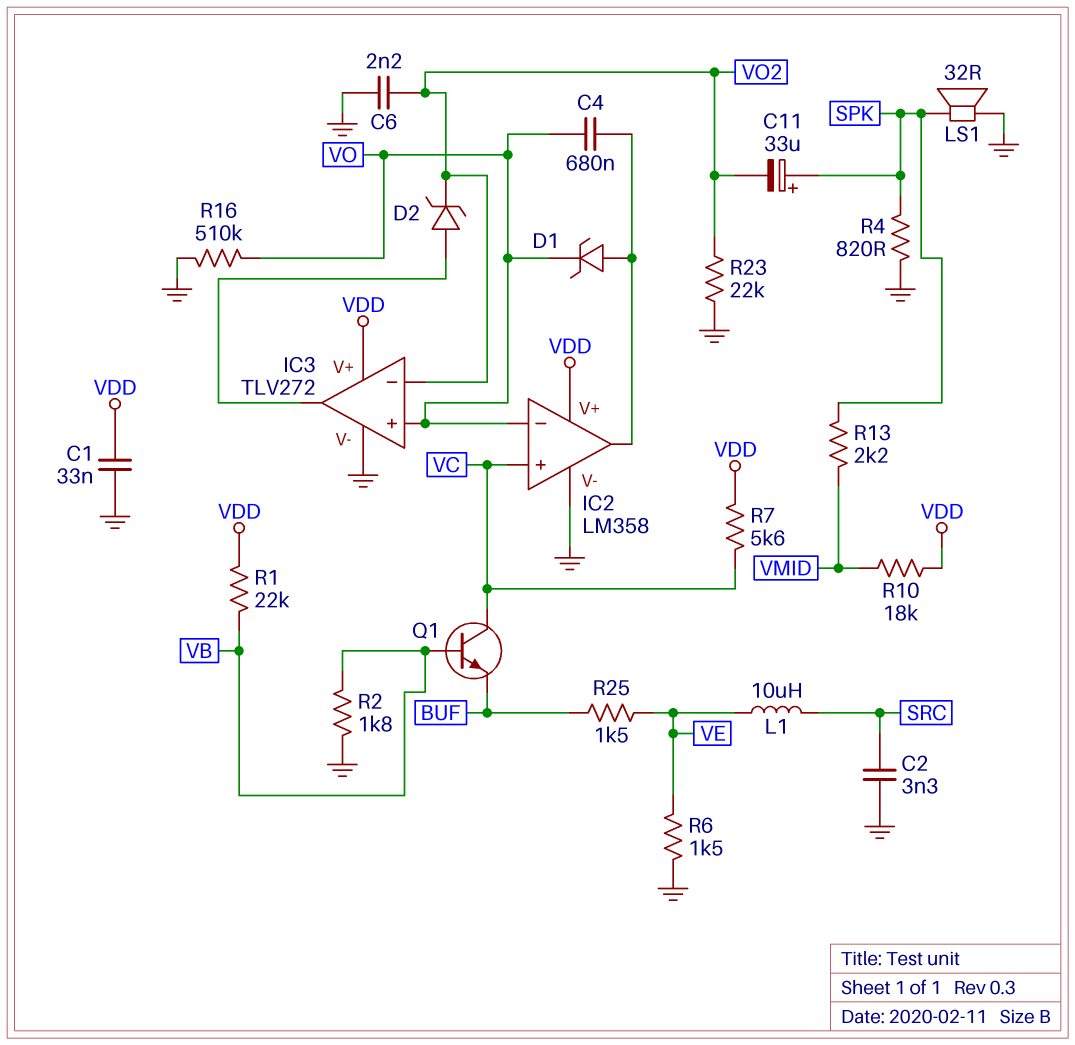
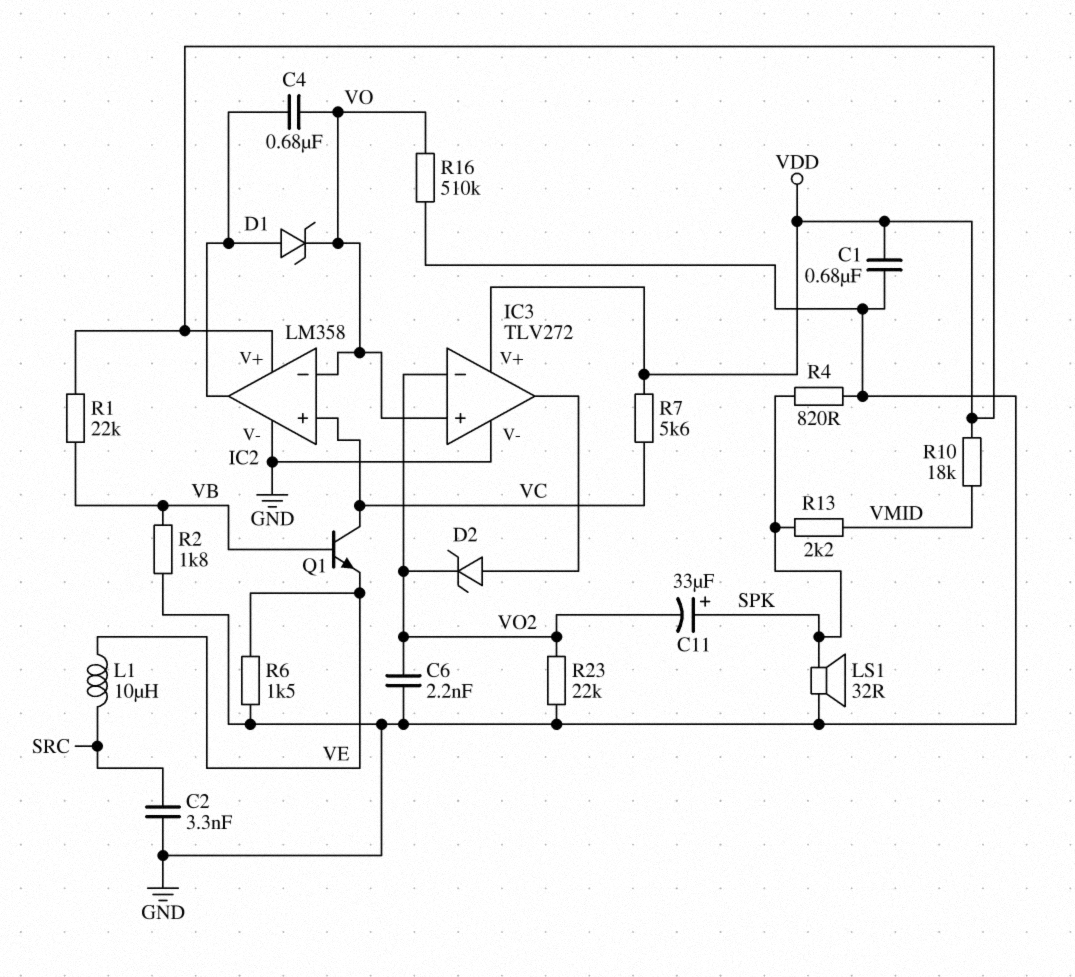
C1: 33nF (GND, VDD) -> 680nF (GND, VDD)
Q1: NPN (B VB, C VC, E BUF) -> NPN (B VB, C VC, E VE)
R25: 1.5k (BUF, VE) -> none

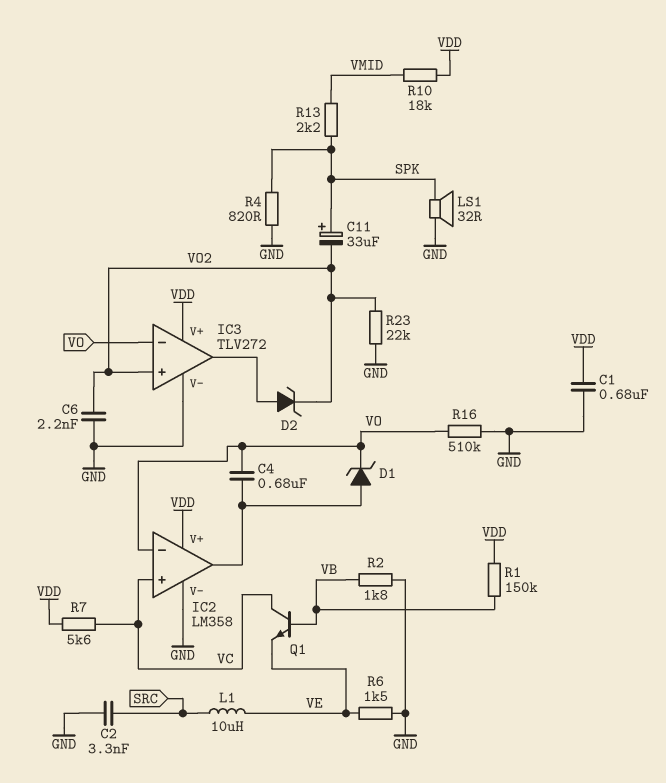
IC3 pin in+: VO -> VO2
IC3 pin in-: VO2 -> VO
R1: 22k (VB, VDD) -> 150k (VB, VDD)

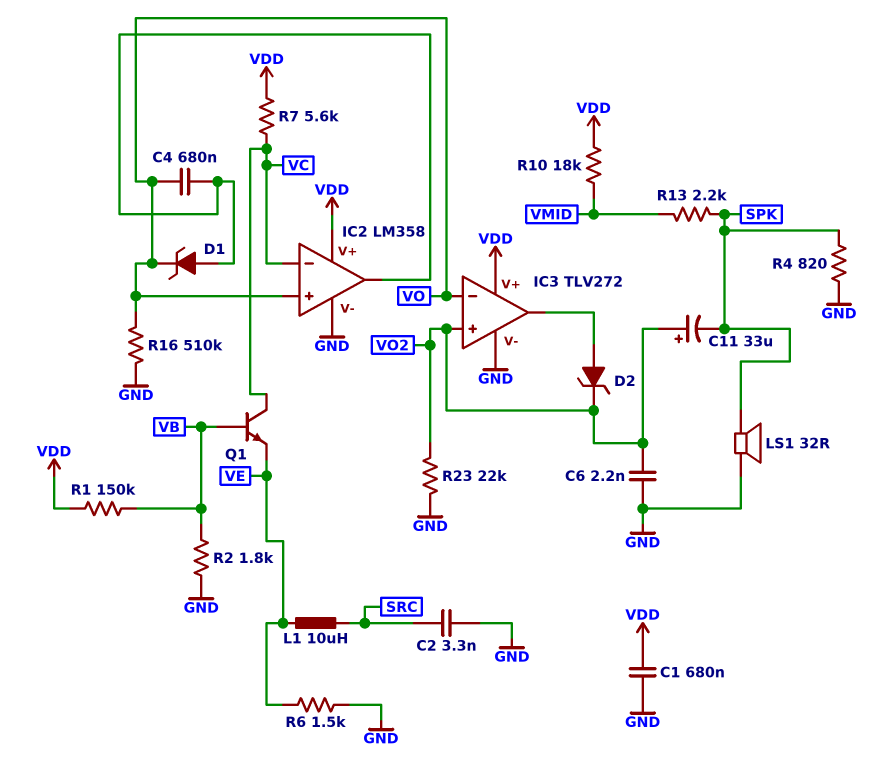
C11: 33uF (plus SPK, minus VO2) -> 33uF (plus VO2, minus SPK)
IC2 pin in+: VC -> VO
IC2 pin in-: VO -> VC

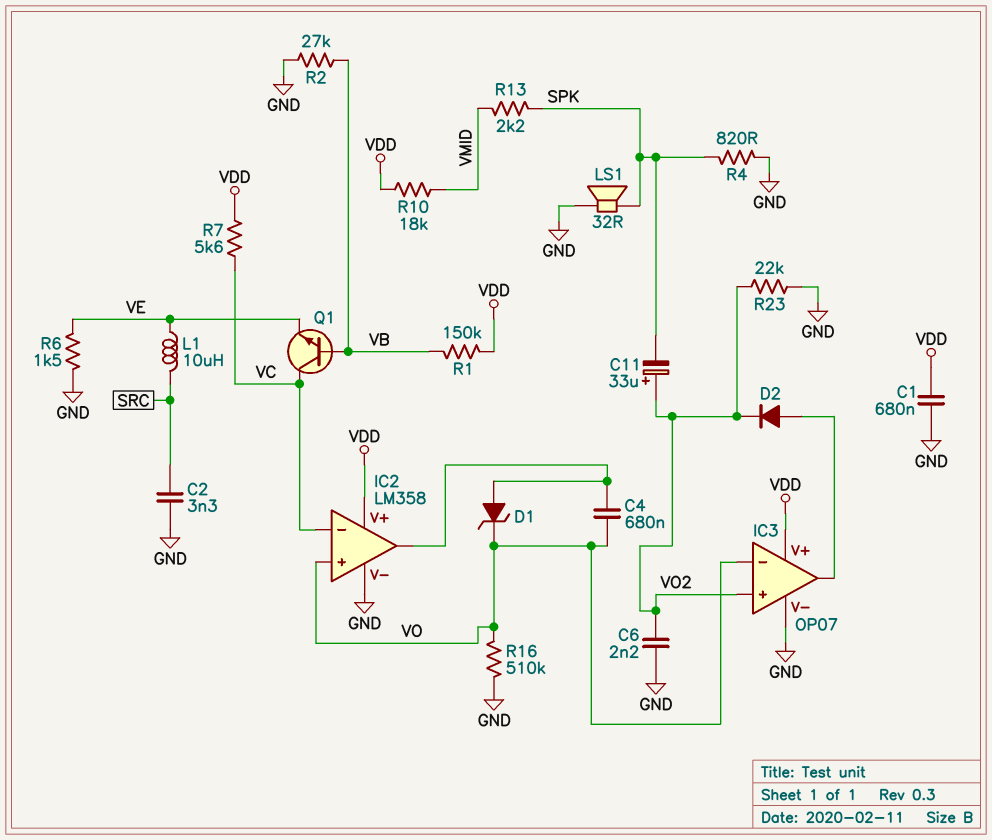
D2: zener (A IC3/out, K VO2) -> diode (A IC3/out, K VO2)
IC3: TLV272 -> OP07
R2: 1.8k (GND, VB) -> 27k (GND, VB)

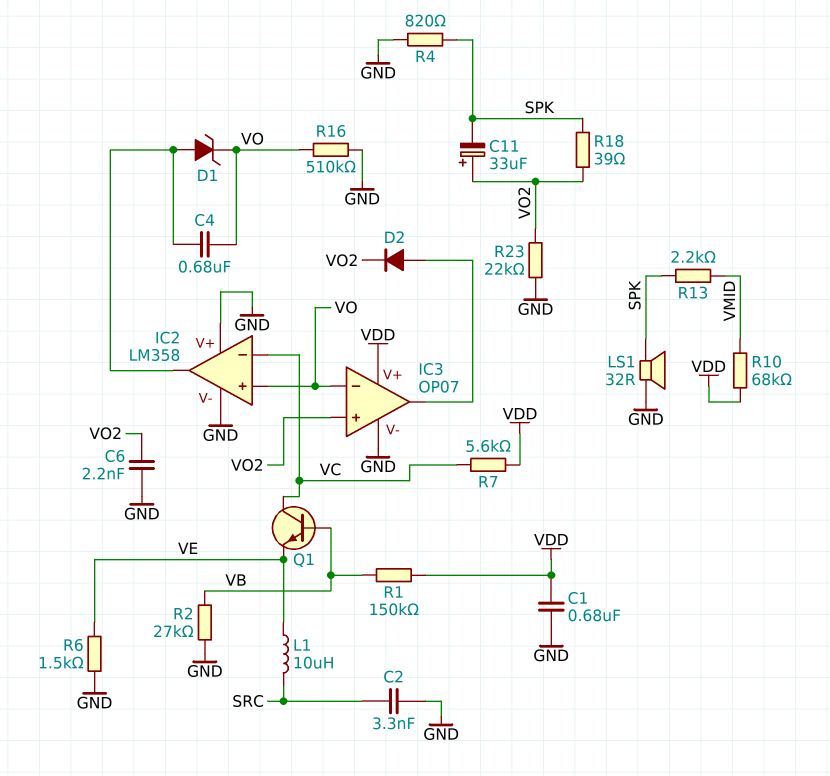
IC2 pin V+: VDD -> GND
R10: 18k (VDD, VMID) -> 68k (VDD, VMID)
R18: none -> 39 (SPK, VO2)

